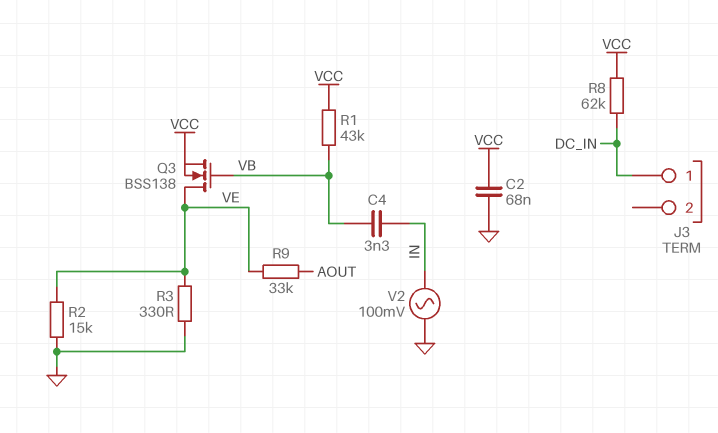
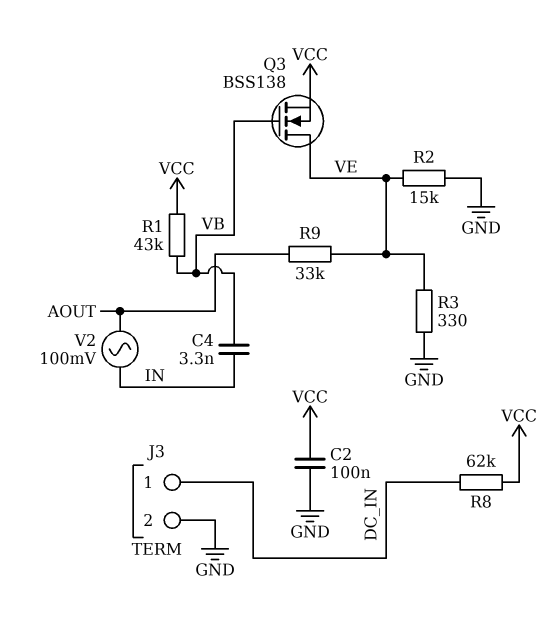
C2: 68nF (GND, VCC) -> 100nF (GND, VCC)
J3 pin 2: none -> GND
V2: AC 100mV (GND, IN) -> AC 100mV (AOUT, IN)

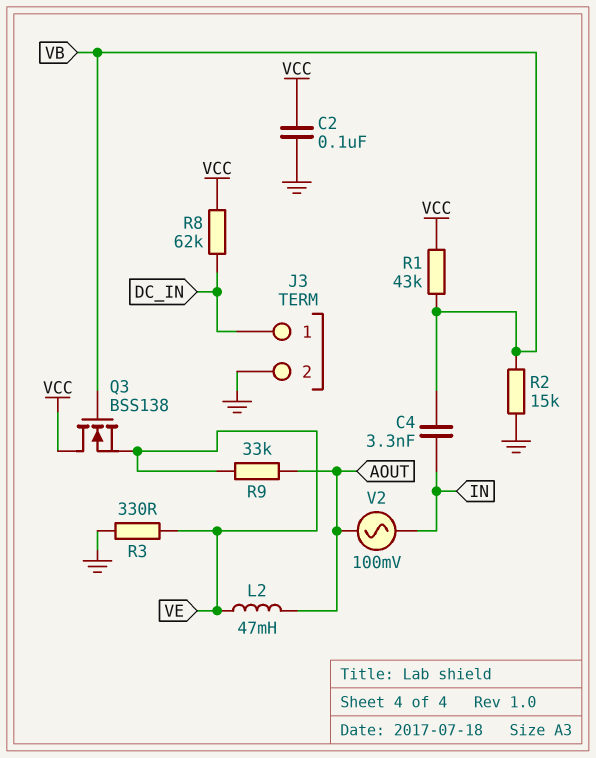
L2: none -> 47mH (AOUT, VE)
Q3: NMOS BSS138 (G VB, D VE, S VCC) -> NMOS BSS138 (G VB, D VCC, S VE)
R2: 15k (GND, VE) -> 15k (GND, VB)

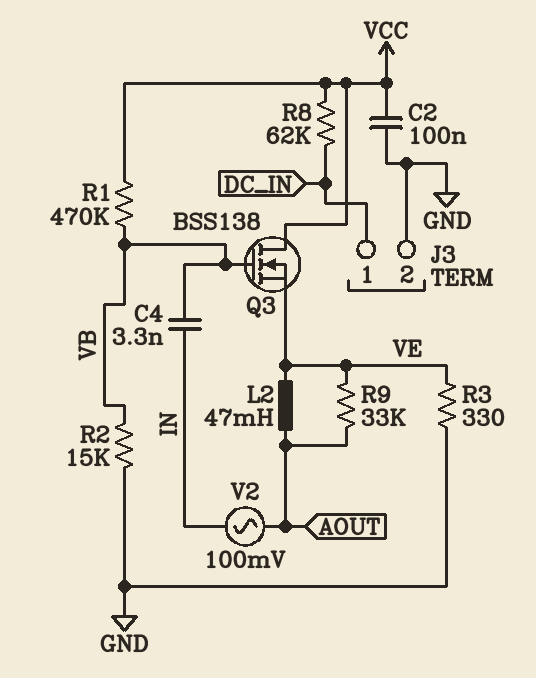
R1: 43k (VB, VCC) -> 470k (VB, VCC)

